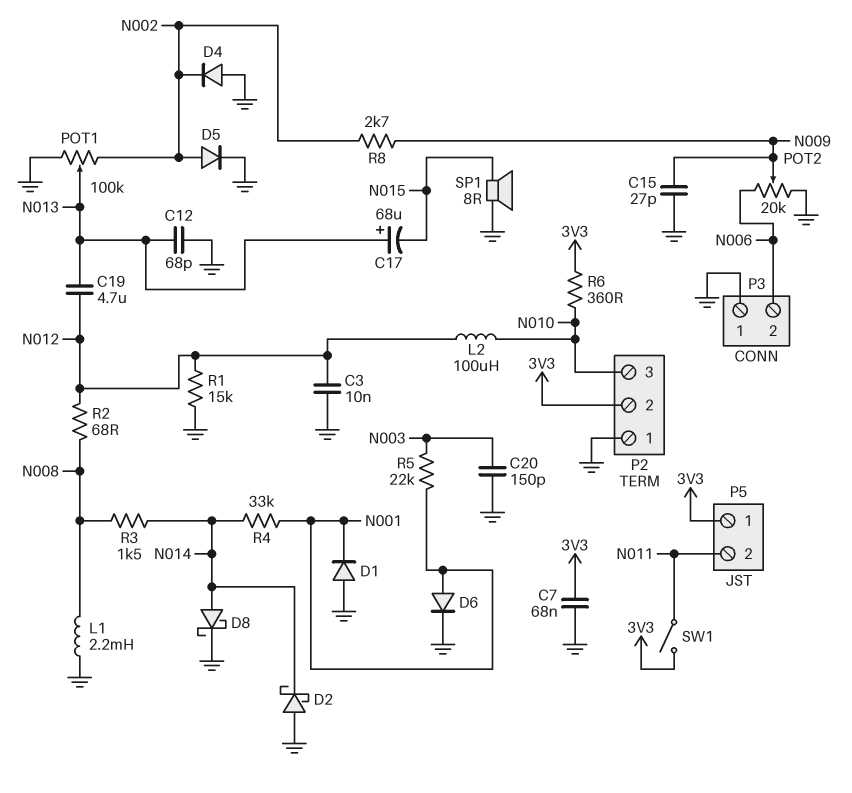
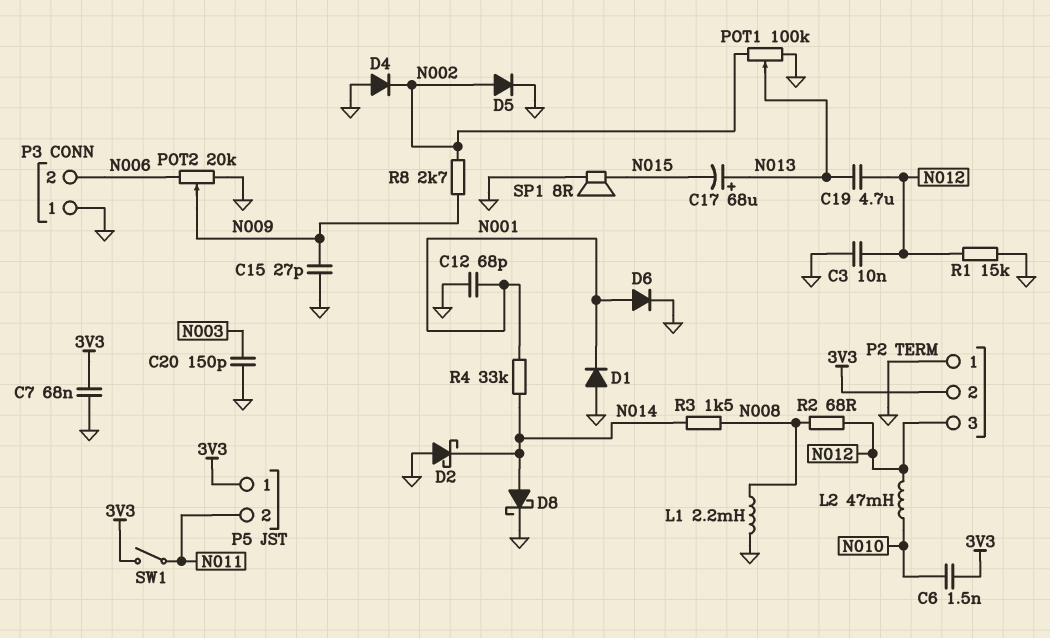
C6: none -> 1.5nF (3V3, N010)
C12: 68pF (GND, N013) -> 68pF (GND, N001)
L2: 100uH (N010, N012) -> 47mH (N010, N012)
P2 pin 3: N010 -> N012
R5: 22k (N001, N003) -> none
R6: 360 (3V3, N010) -> none

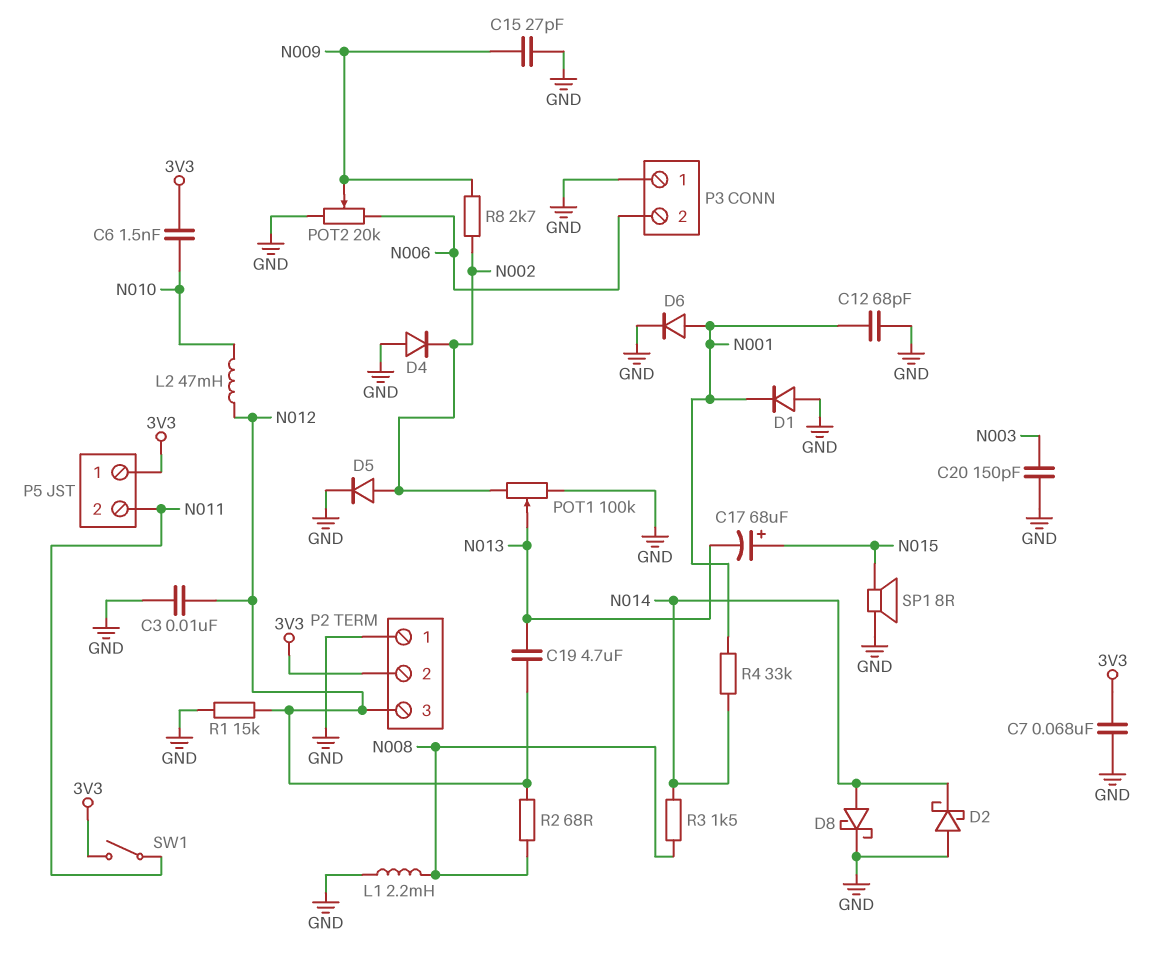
C17: 68uF (plus N013, minus N015) -> 68uF (plus N015, minus N013)

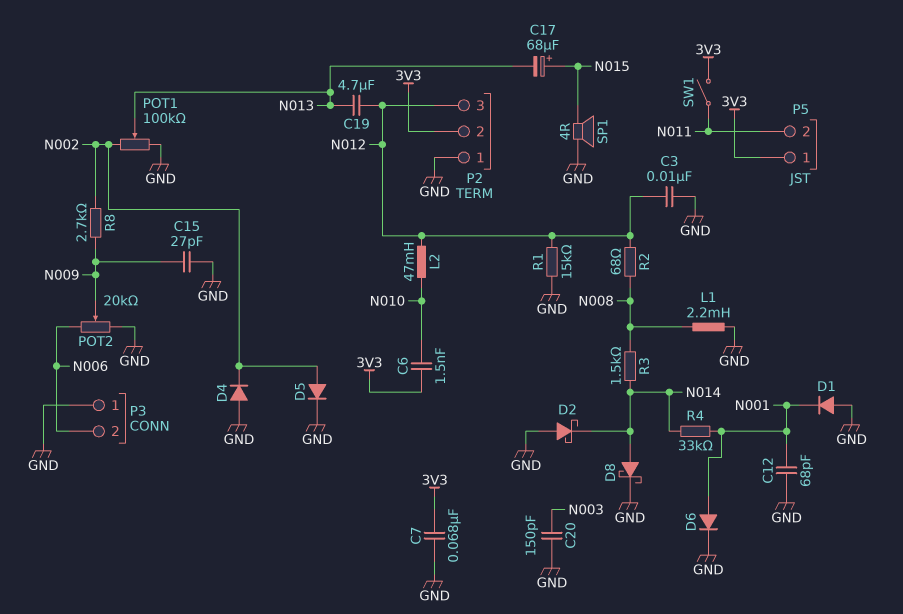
SP1: speaker 8R (GND, N015) -> speaker 4R (GND, N015)

